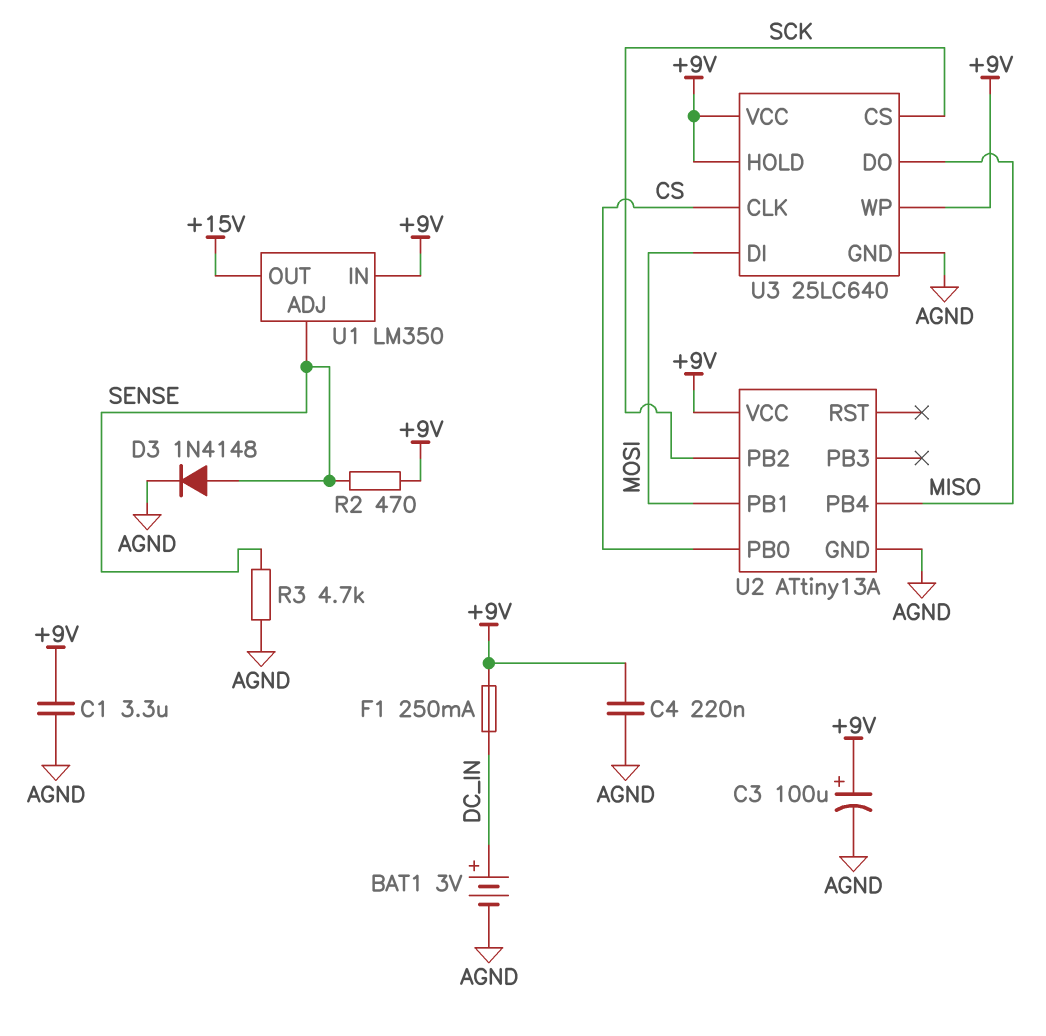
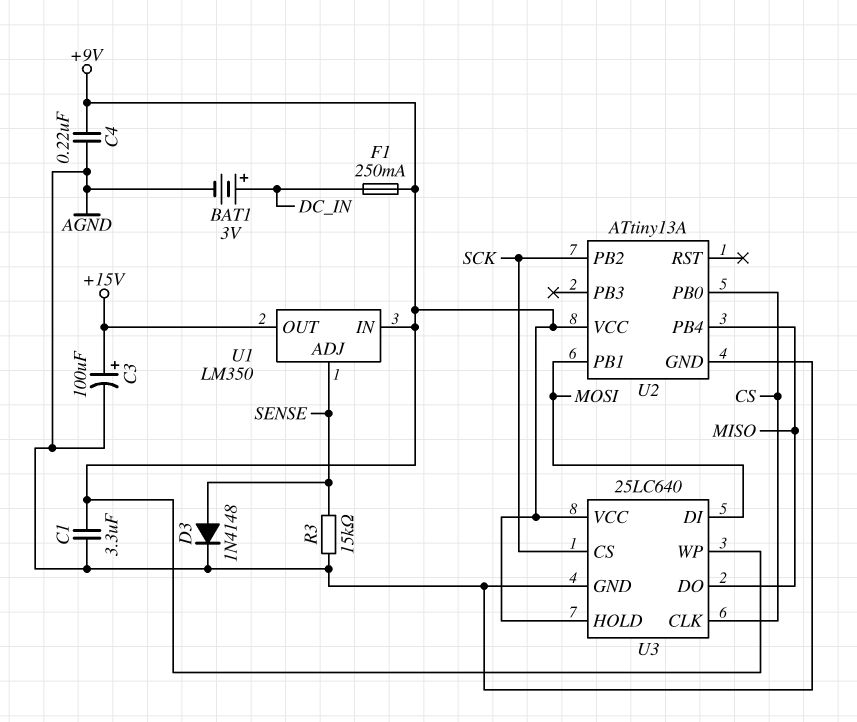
C3: 100uF (plus +9V, minus AGND) -> 100uF (plus +15V, minus AGND)
R2: 470 (+9V, SENSE) -> none
R3: 4.7k (AGND, SENSE) -> 15k (AGND, SENSE)

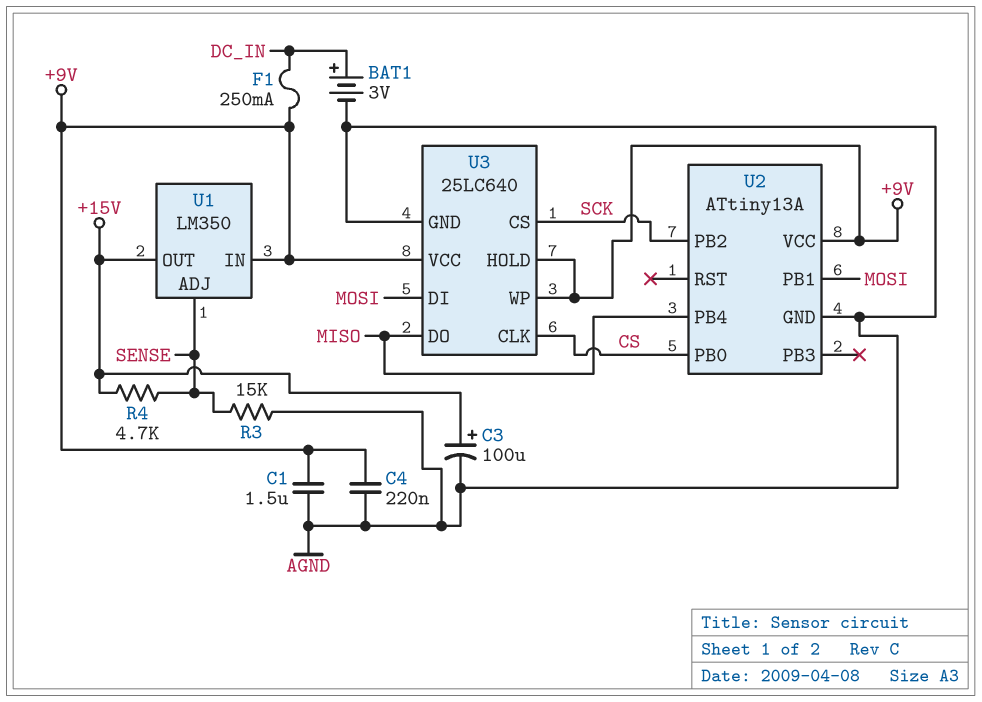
C1: 3.3uF (+9V, AGND) -> 1.5uF (+9V, AGND)
D3: diode 1N4148 (A SENSE, K AGND) -> none
R4: none -> 4.7k (+15V, SENSE)

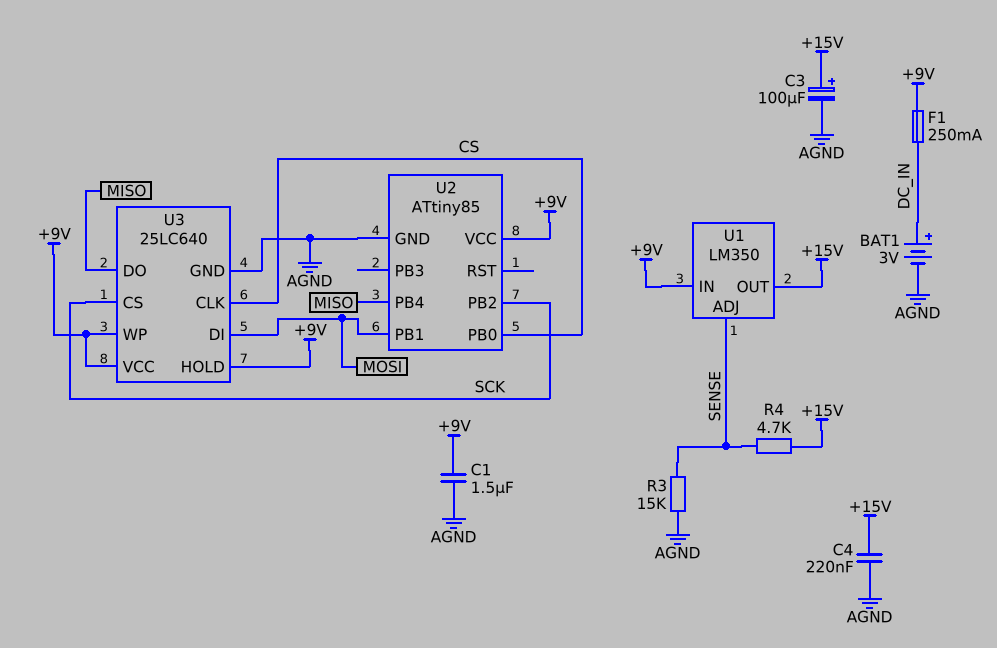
C4: 220nF (+9V, AGND) -> 220nF (+15V, AGND)
U2: ATtiny13A -> ATtiny85

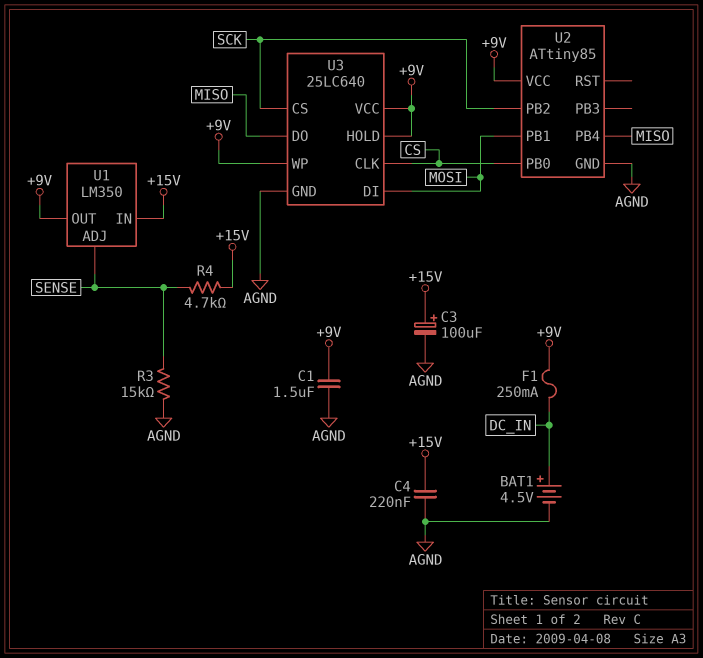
BAT1: 3V (plus DC_IN, minus AGND) -> 4.5V (plus DC_IN, minus AGND)
U1 pin IN: +9V -> +15V
U1 pin OUT: +15V -> +9V

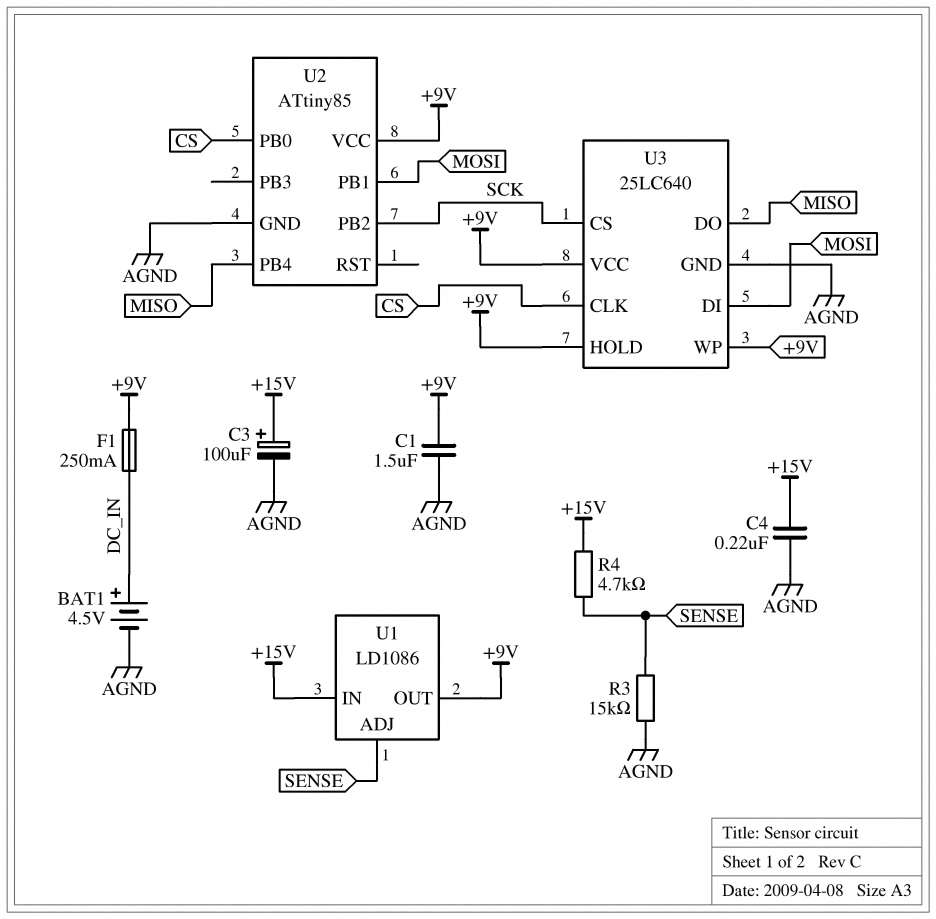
U1: LM350 -> LD1086

